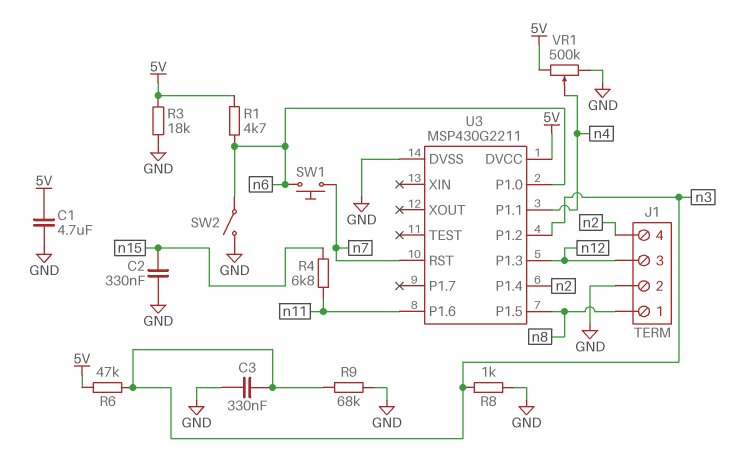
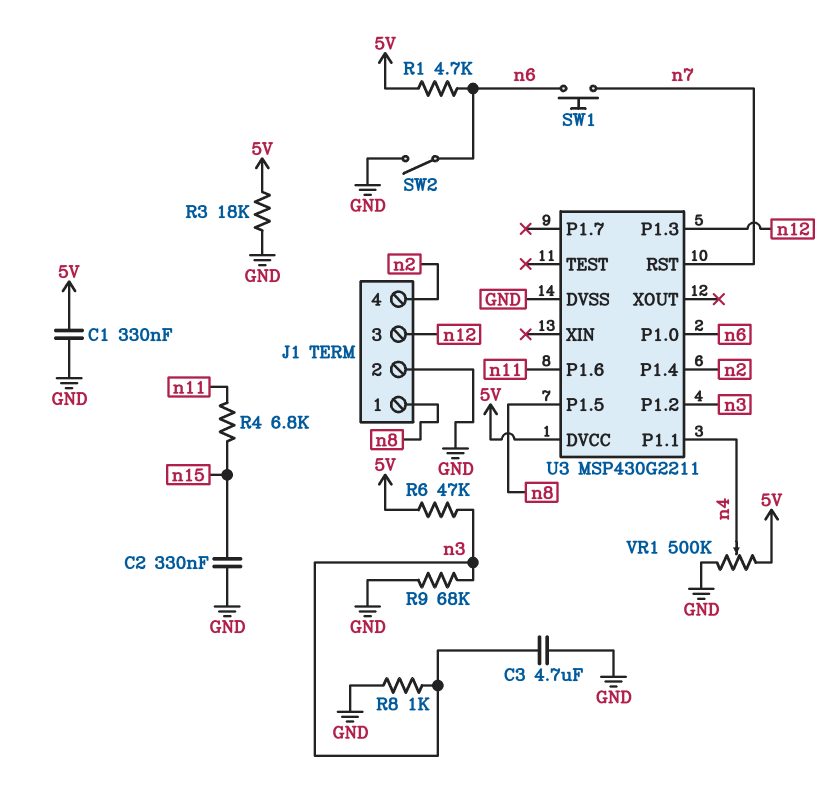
C1: 4.7uF (5V, GND) -> 330nF (5V, GND)
C3: 330nF (GND, n3) -> 4.7uF (GND, n3)

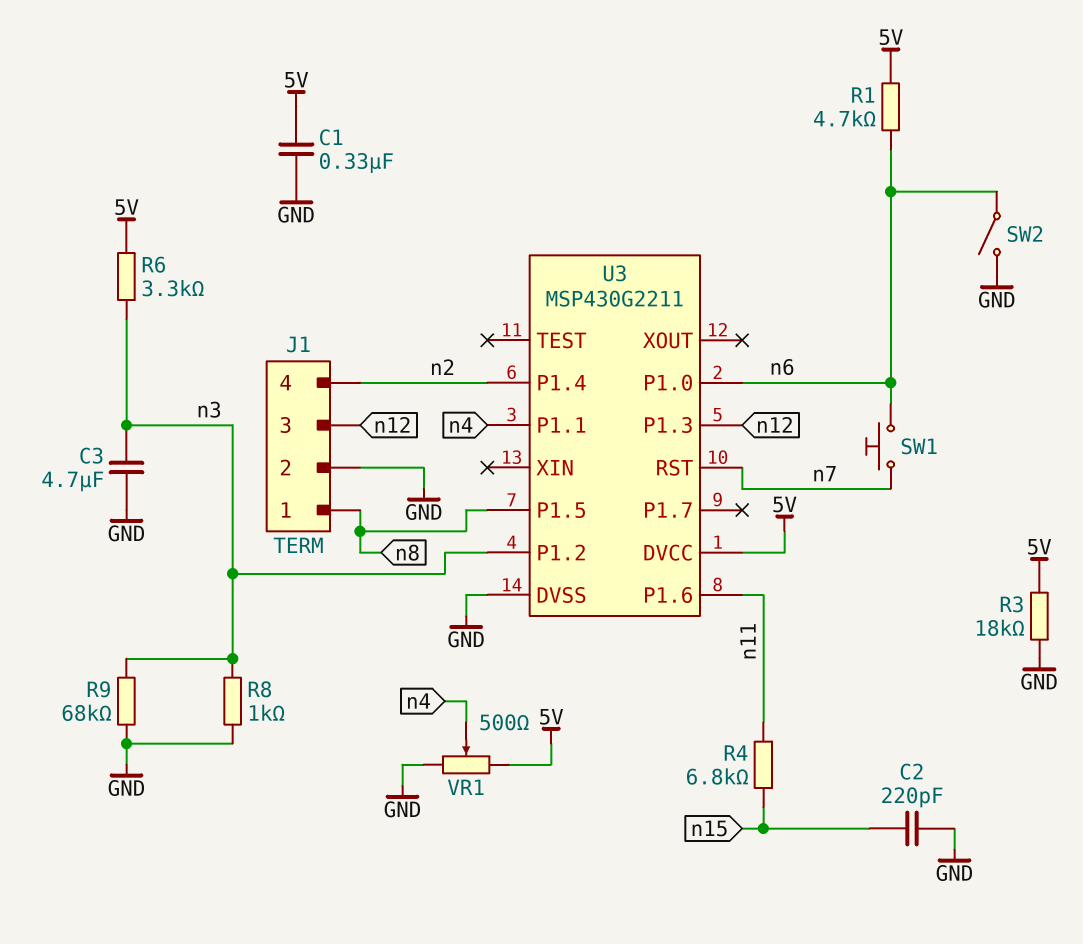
C2: 330nF (GND, n15) -> 220pF (GND, n15)
R6: 47k (5V, n3) -> 3.3k (5V, n3)
VR1: 500k (5V, GND, wiper n4) -> 500 (5V, GND, wiper n4)

